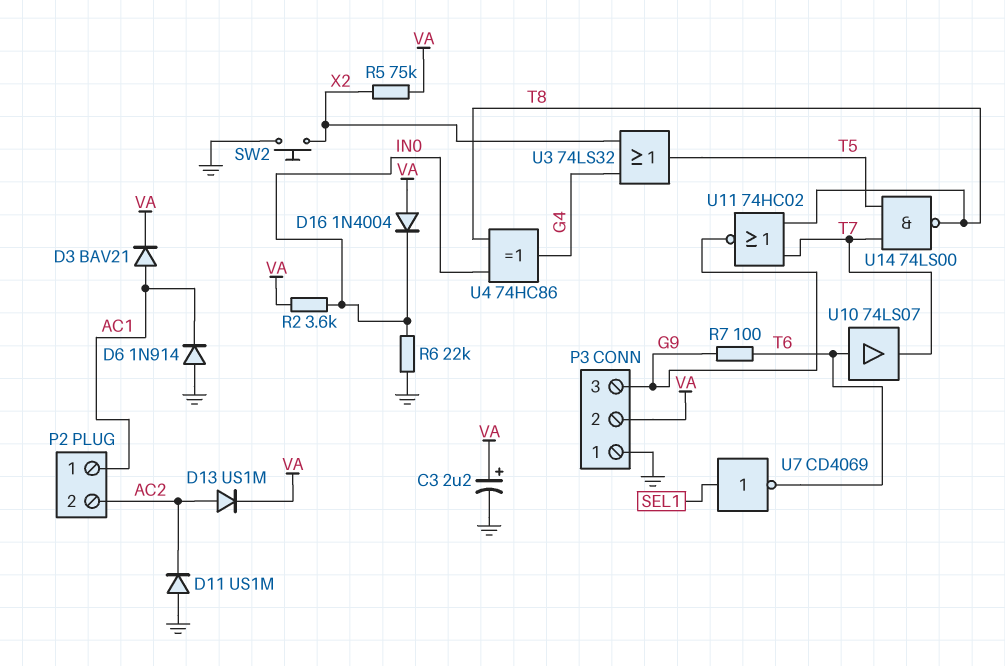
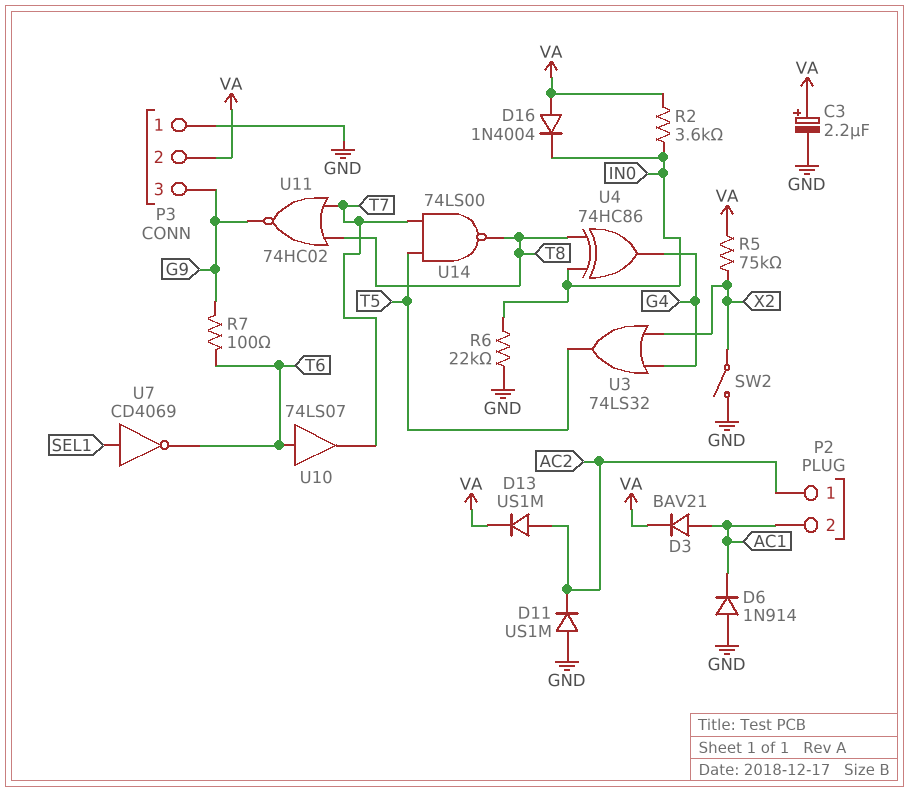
P2 pin 1: AC1 -> AC2
P2 pin 2: AC2 -> AC1
SW2: button (GND, X2) -> switch (GND, X2)

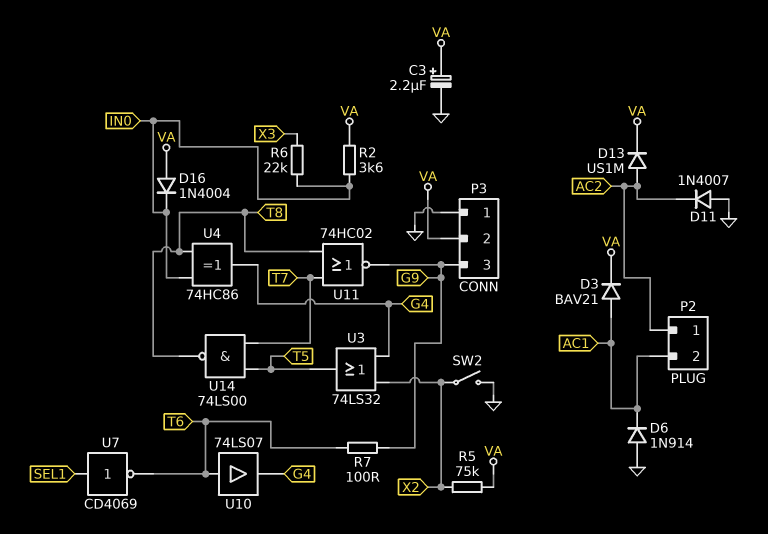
D11: diode US1M (A GND, K AC2) -> diode 1N4007 (A GND, K AC2)
R6: 22k (GND, IN0) -> 22k (IN0, X3)
U10: buffer 74LS07 (in T6, out T7) -> buffer 74LS07 (in T6, out G4)

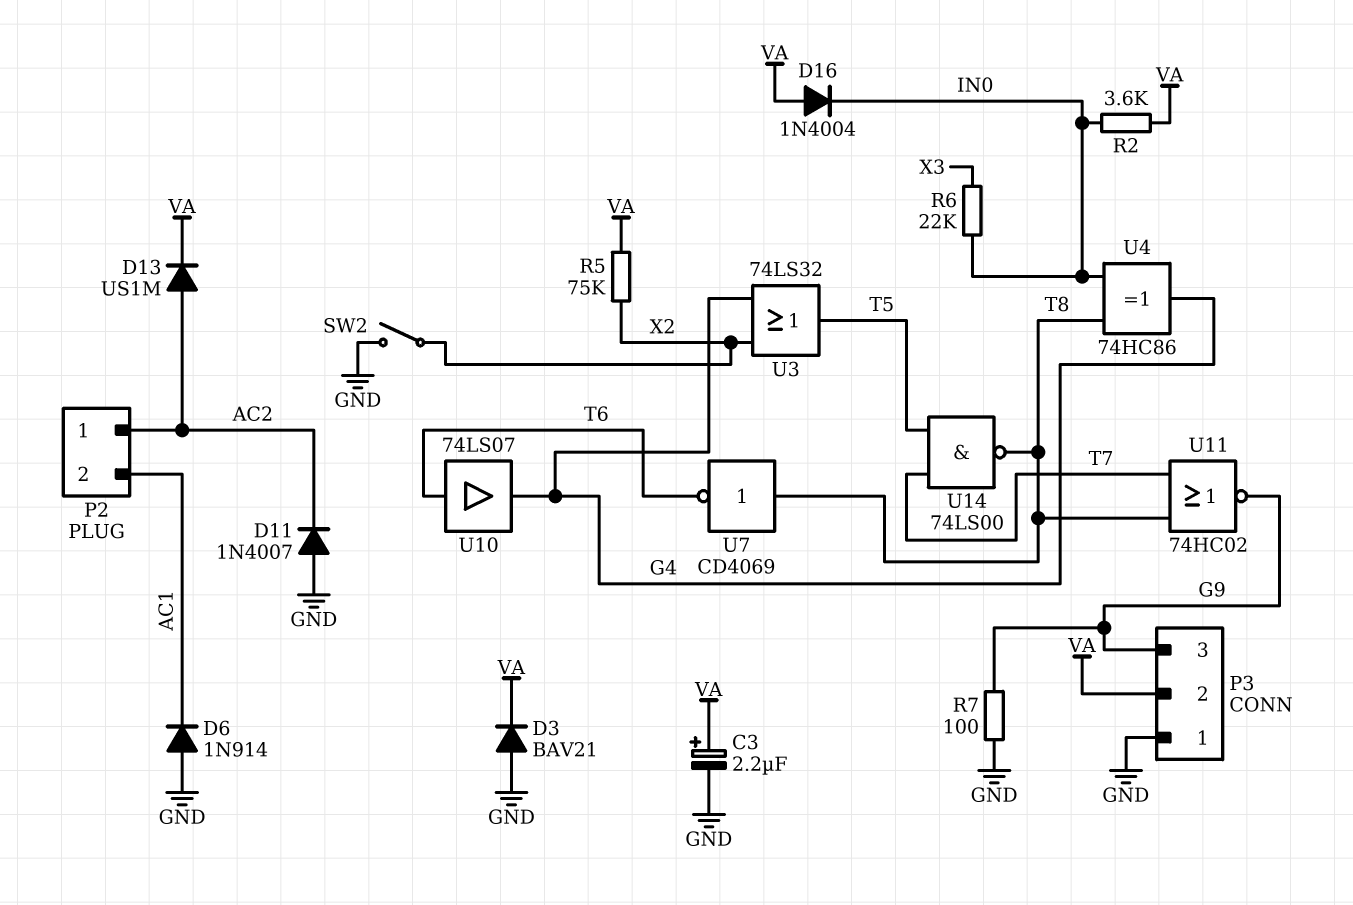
D3: diode BAV21 (A AC1, K VA) -> diode BAV21 (A GND, K VA)
R7: 100 (G9, T6) -> 100 (G9, GND)
U7: NOT CD4069 (in SEL1, out T6) -> NOT CD4069 (in T8, out T6)

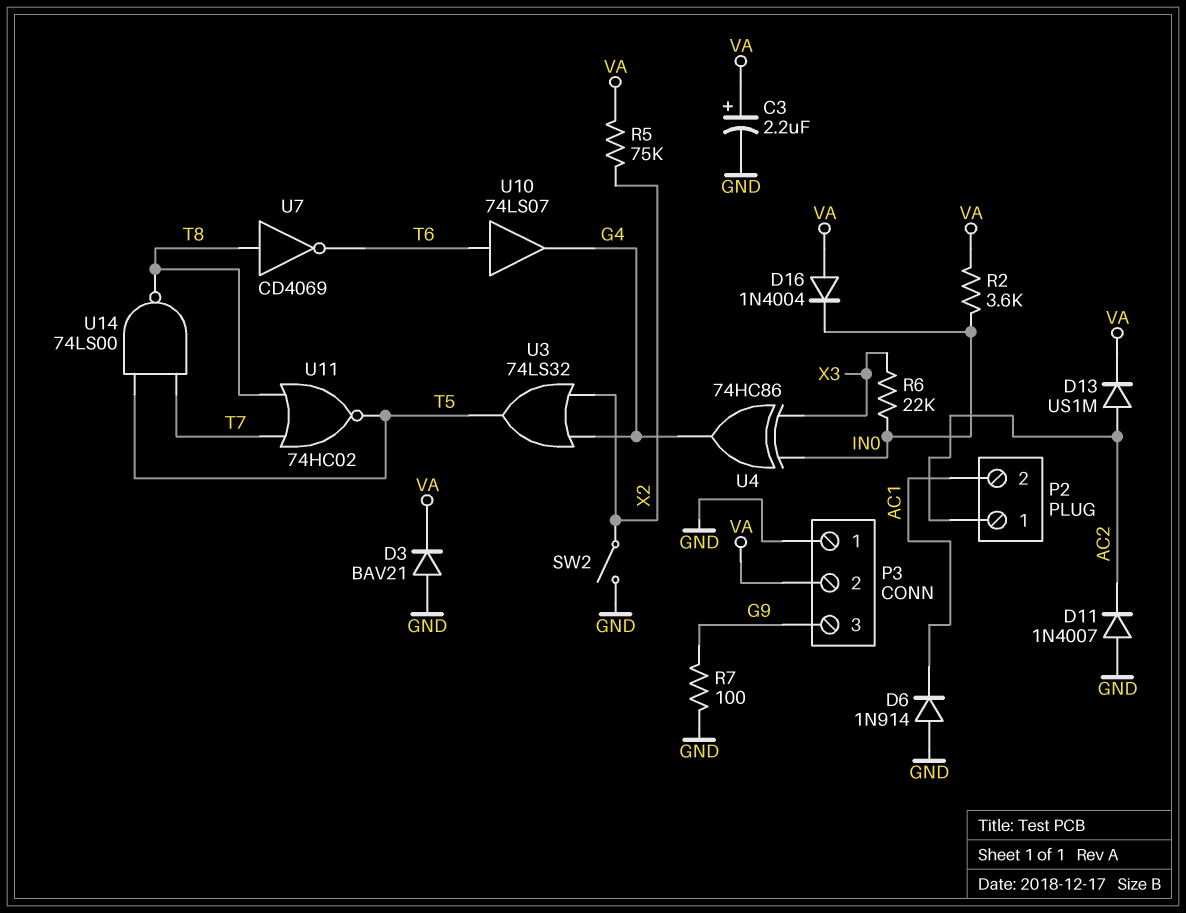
U4: XOR 74HC86 (in IN0, in T8, out G4) -> XOR 74HC86 (in IN0, in X3, out G4)
U11: NOR 74HC02 (in T7, in T8, out G9) -> NOR 74HC02 (in T7, in T8, out T5)

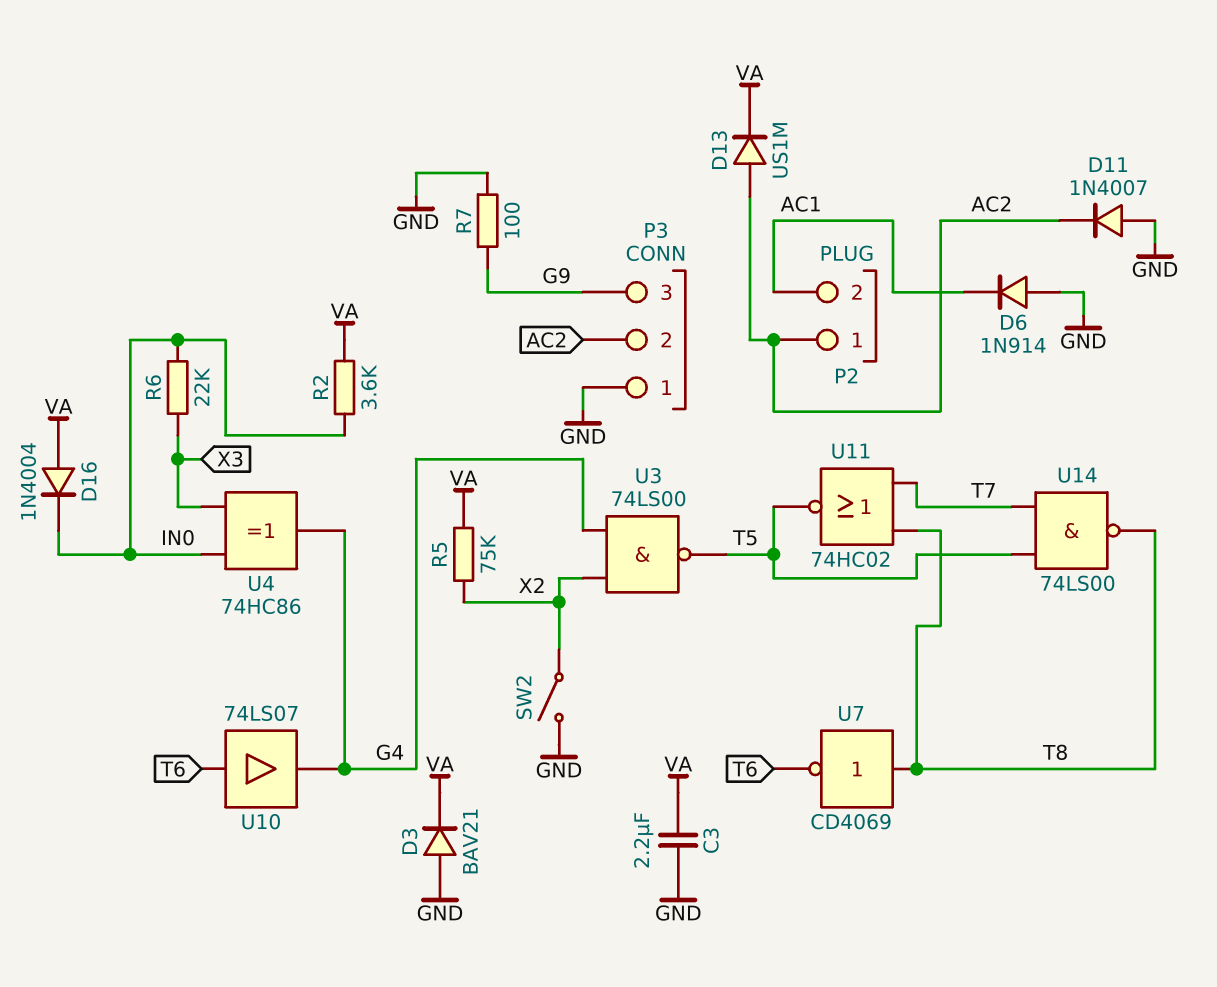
C3: 2.2uF (plus VA, minus GND) -> 2.2uF (GND, VA)
P3 pin 2: VA -> AC2
U3: OR 74LS32 (in G4, in X2, out T5) -> NAND 74LS00 (in G4, in X2, out T5)

